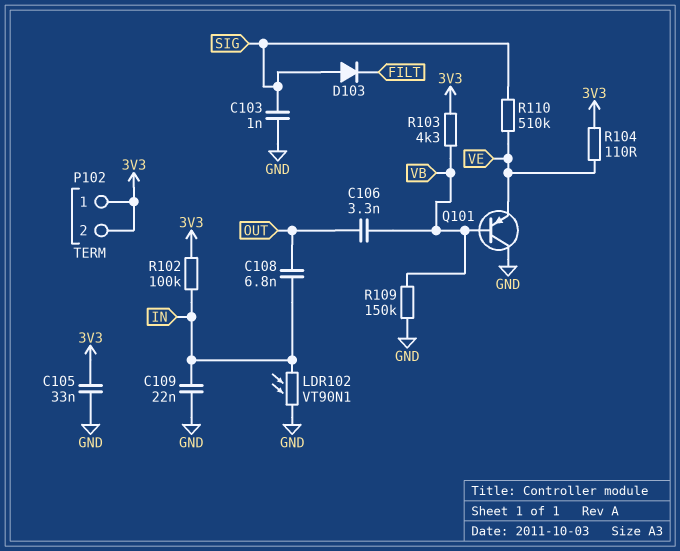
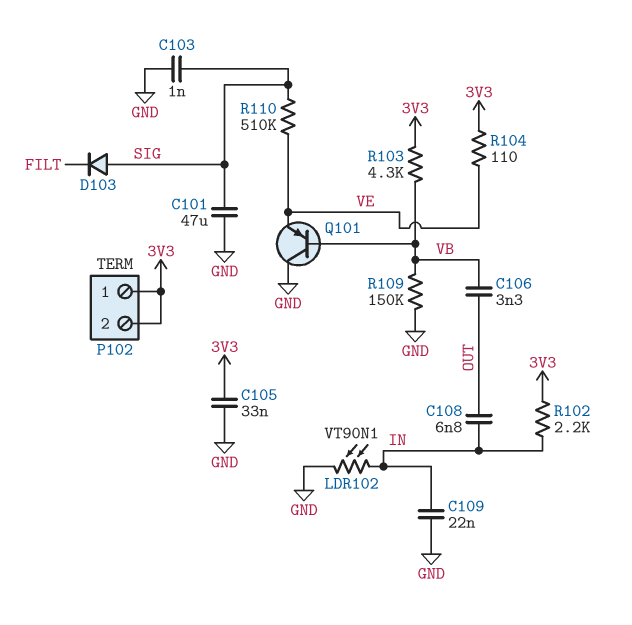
C101: none -> 47uF (GND, SIG)
R102: 100k (3V3, IN) -> 2.2k (3V3, IN)

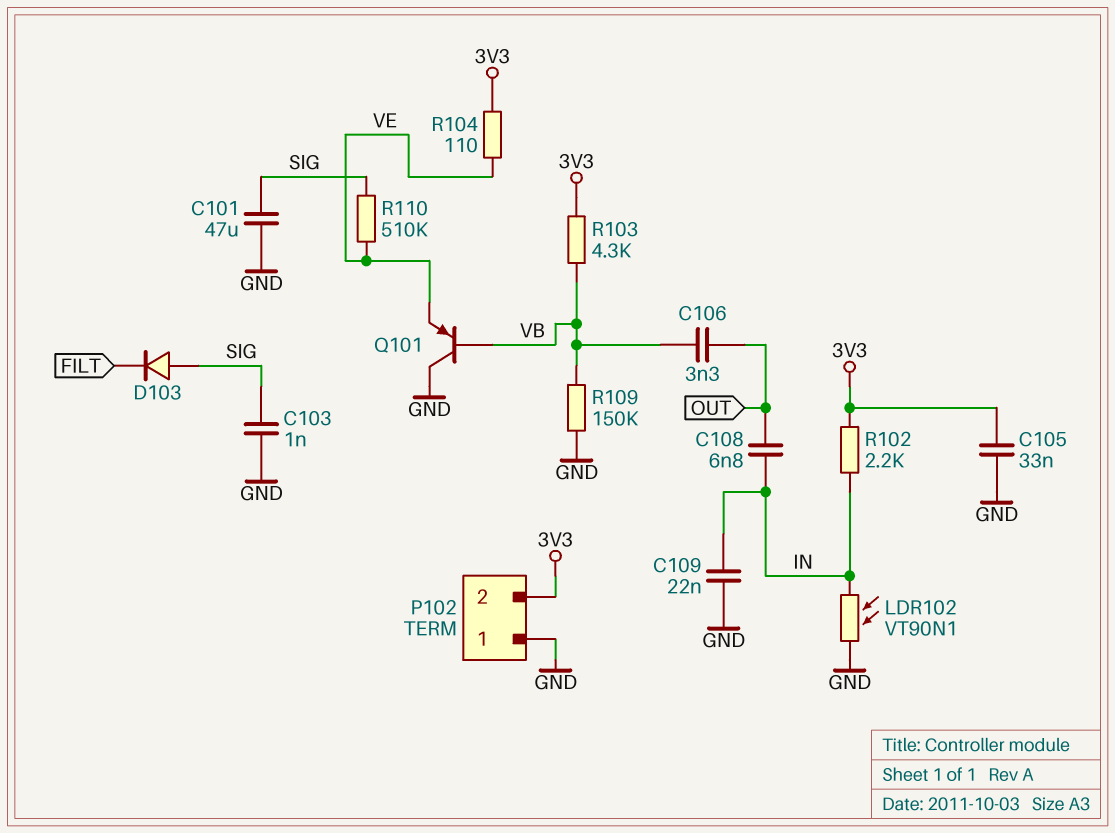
P102 pin 1: 3V3 -> GND

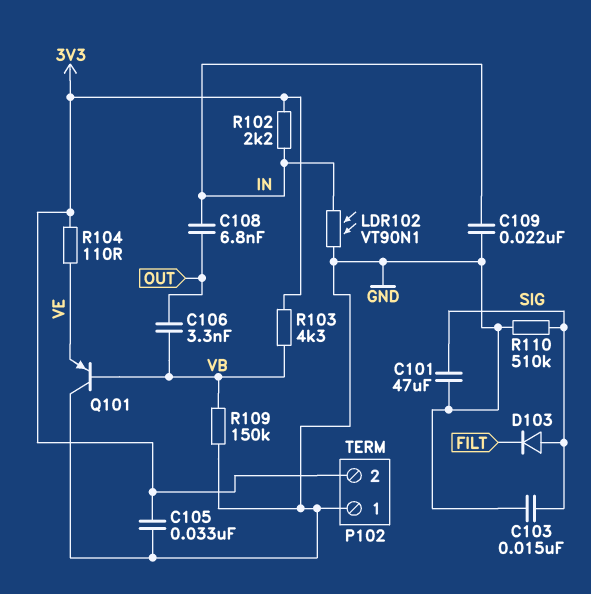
C103: 1nF (GND, SIG) -> 15nF (GND, SIG)
R110: 510k (SIG, VE) -> 510k (GND, SIG)

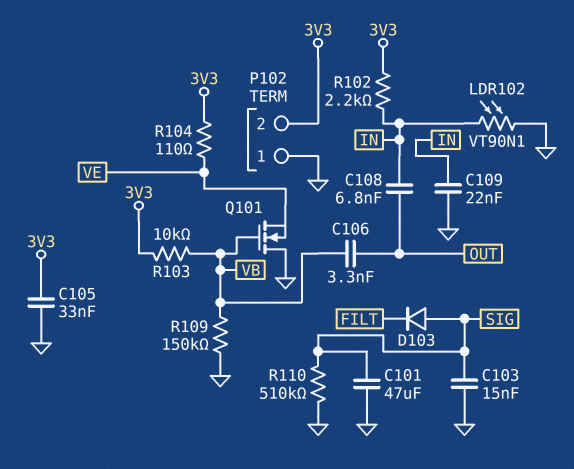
Q101: PNP (B VB, C GND, E VE) -> NMOS (G VB, D GND, S VE)
R103: 4.3k (3V3, VB) -> 10k (3V3, VB)

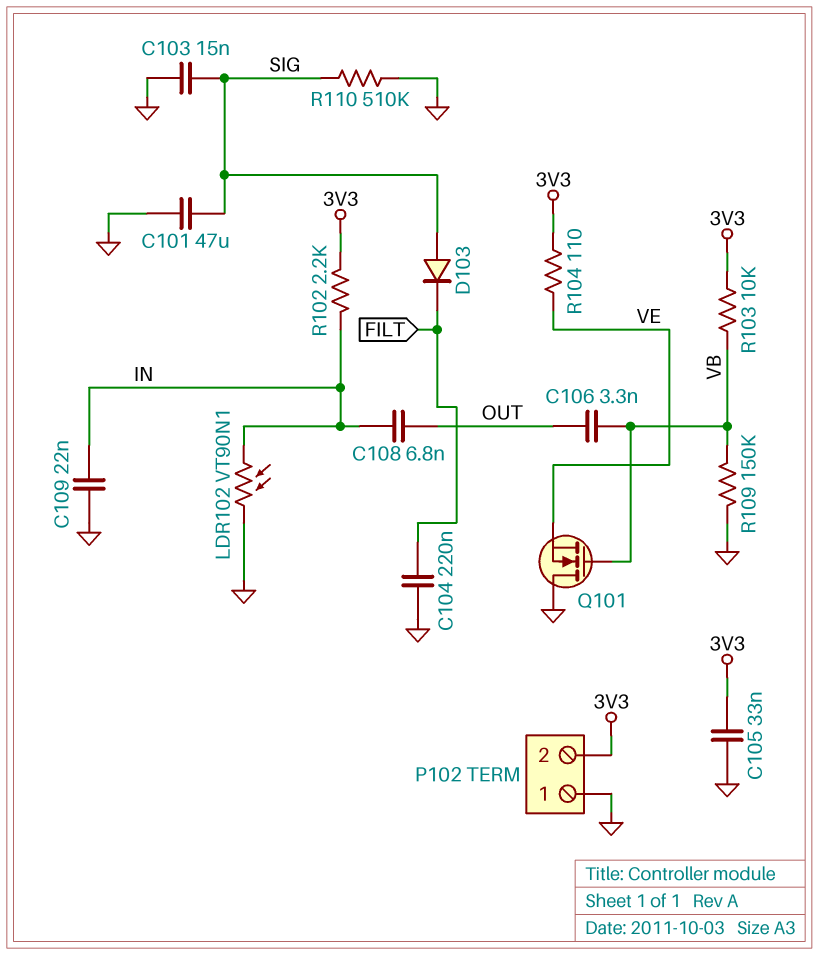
C104: none -> 220nF (FILT, GND)

